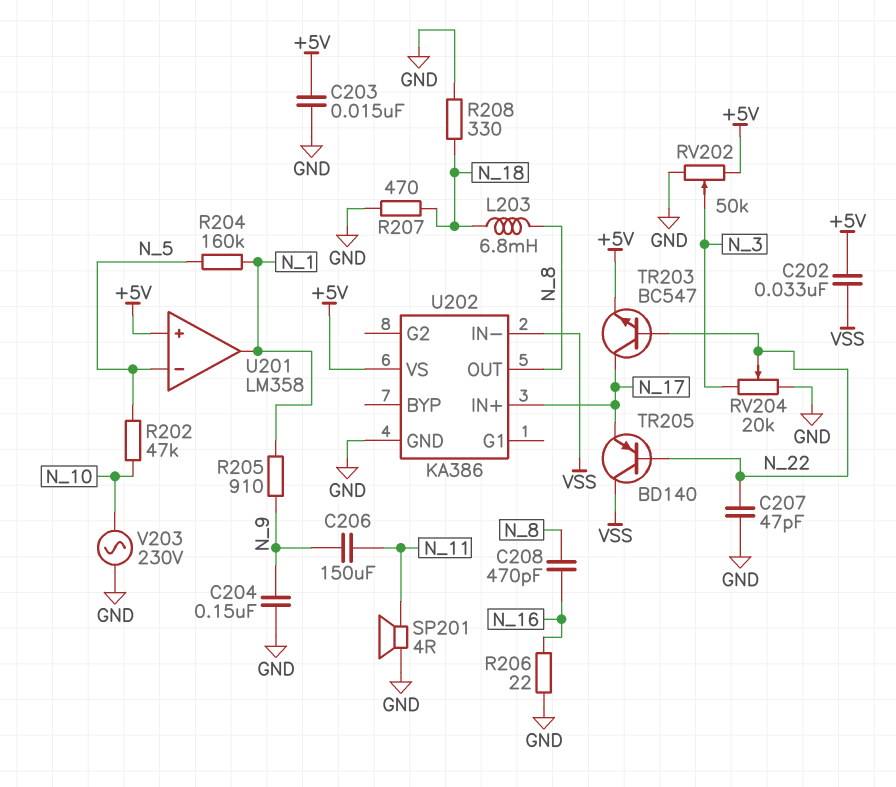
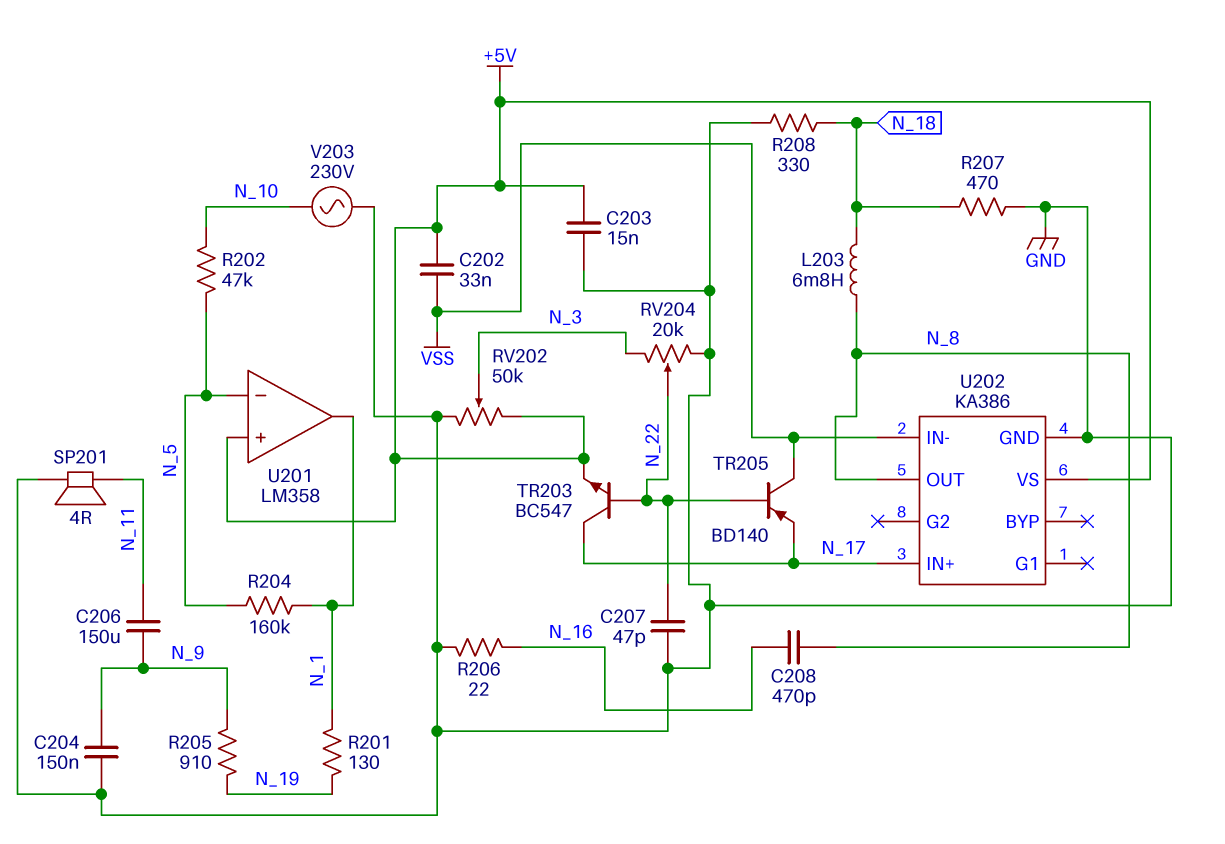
R201: none -> 130 (N_1, N_19)
R205: 910 (N_1, N_9) -> 910 (N_9, N_19)

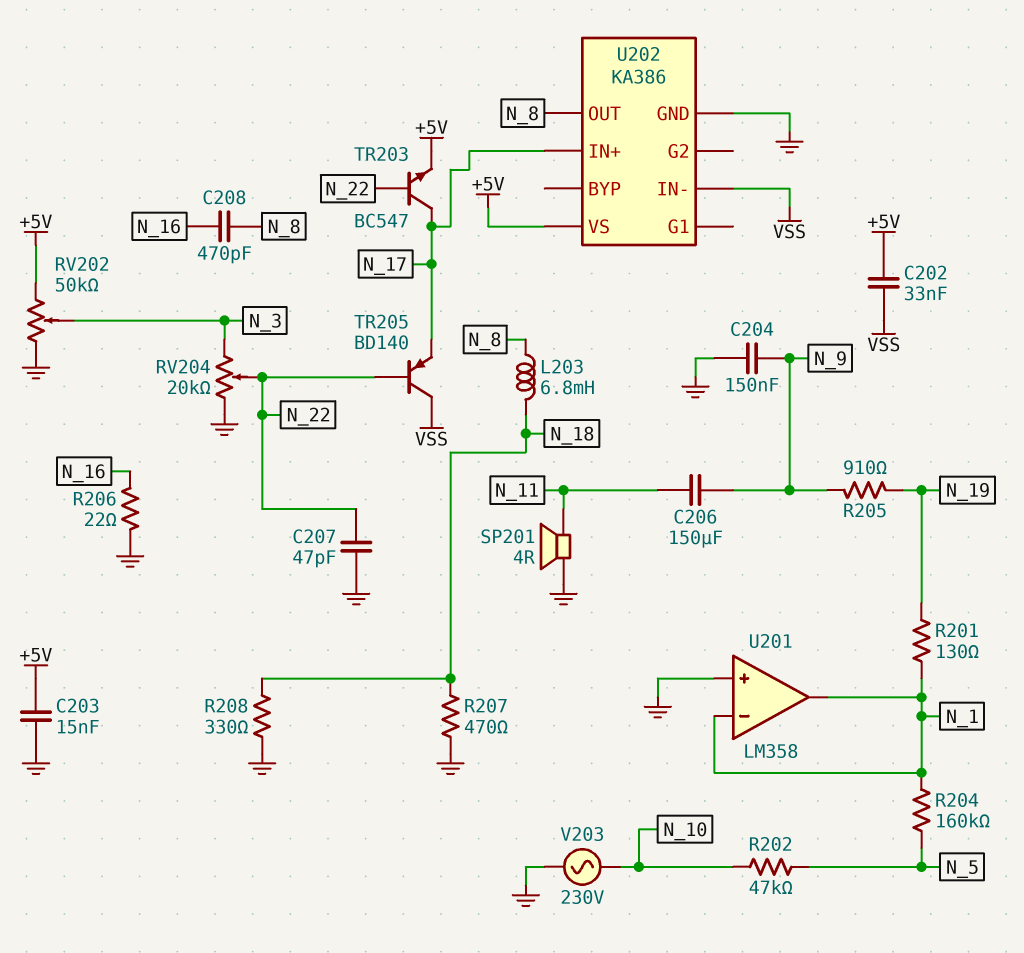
U201 pin in+: +5V -> GND
U201 pin in-: N_5 -> N_1

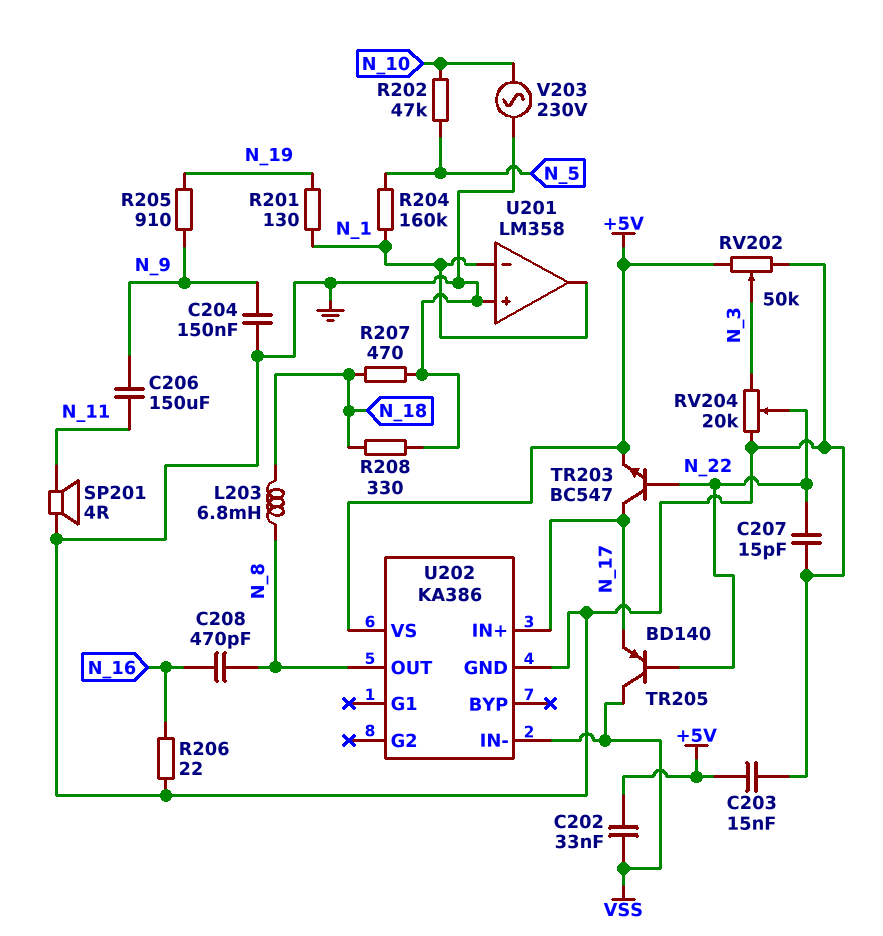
C207: 47pF (GND, N_22) -> 15pF (GND, N_22)

